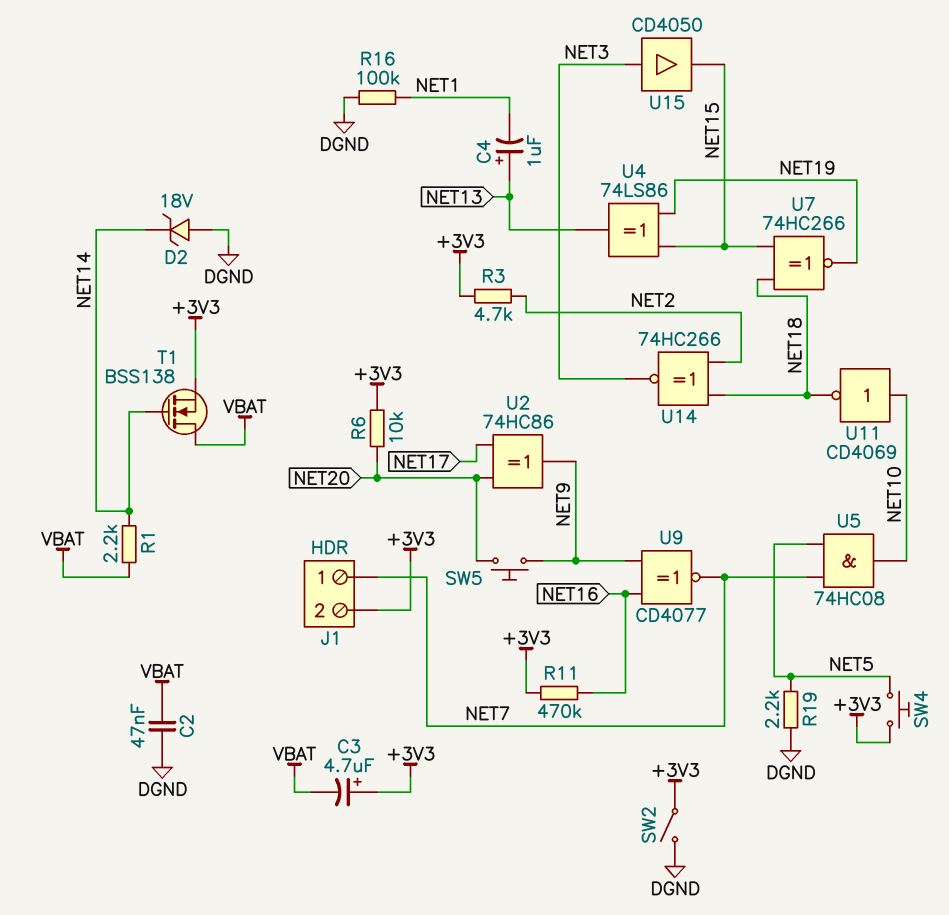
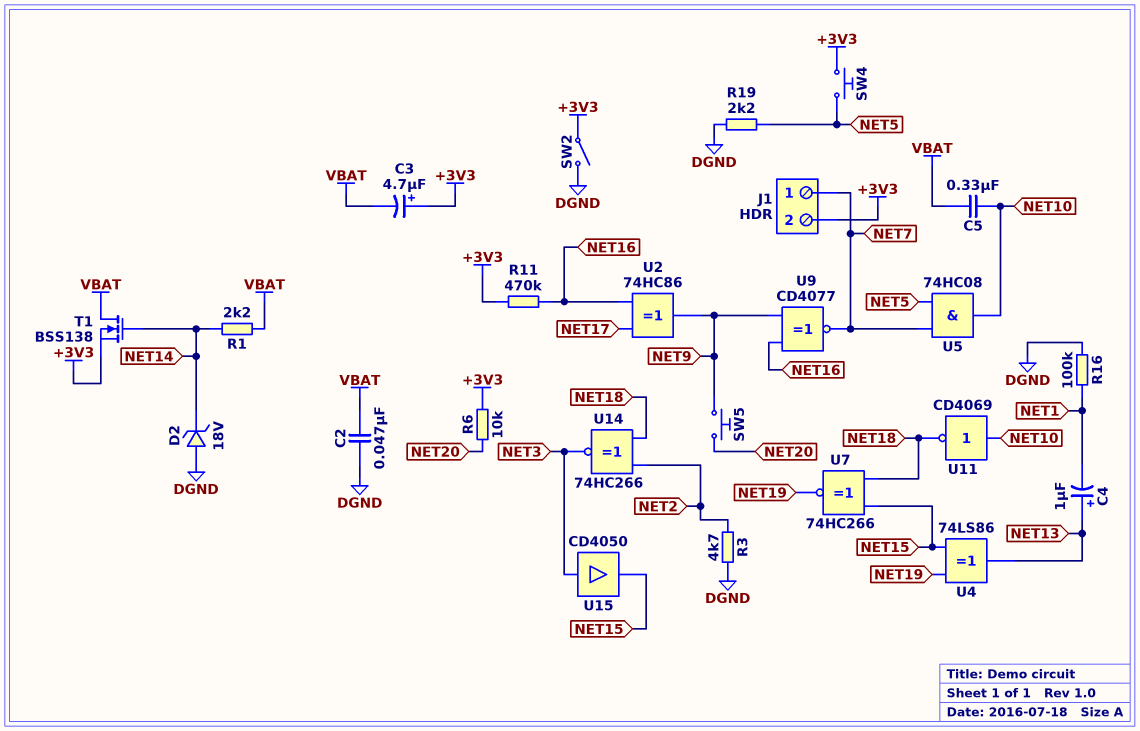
C5: none -> 330nF (NET10, VBAT)
R3: 4.7k (+3V3, NET2) -> 4.7k (DGND, NET2)
U2: XOR 74HC86 (in NET17, in NET20, out NET9) -> XOR 74HC86 (in NET16, in NET17, out NET9)

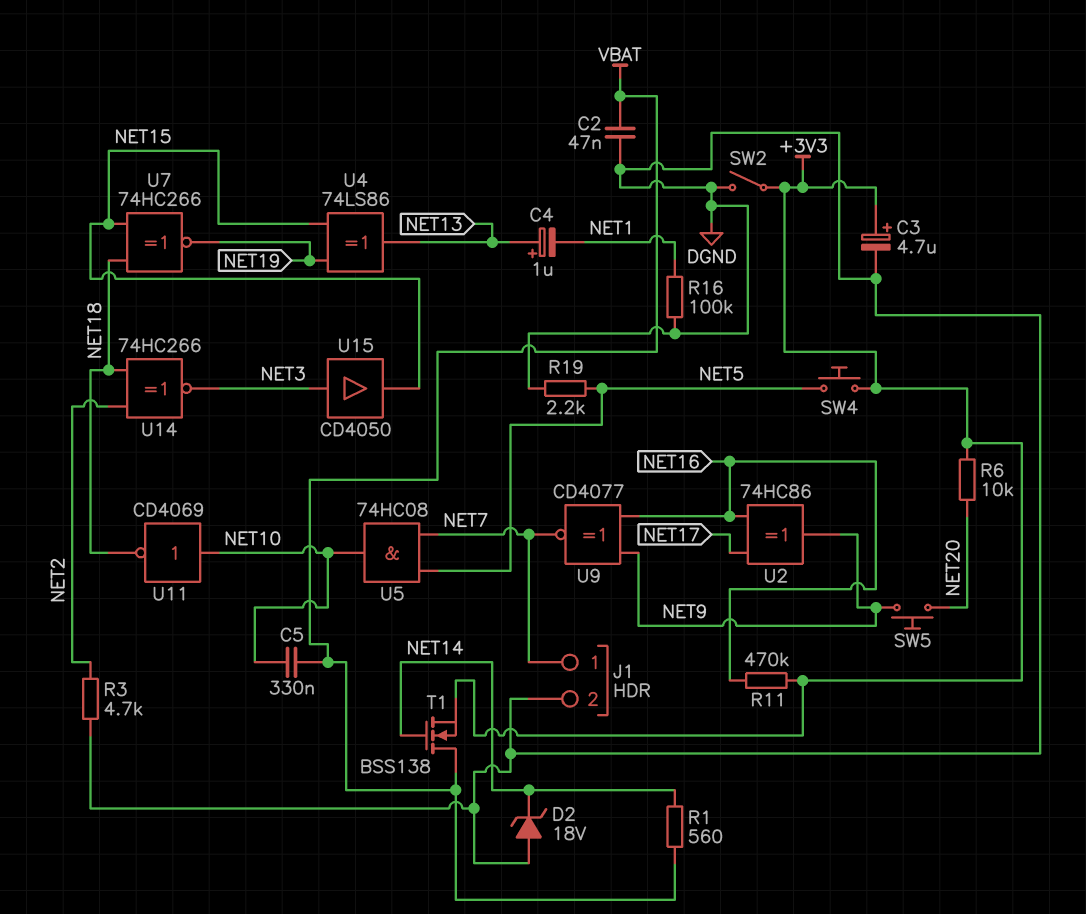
C3: 4.7uF (plus +3V3, minus VBAT) -> 4.7uF (plus +3V3, minus DGND)
J1 pin 2: +3V3 -> DGND
R1: 2.2k (NET14, VBAT) -> 560 (NET14, VBAT)

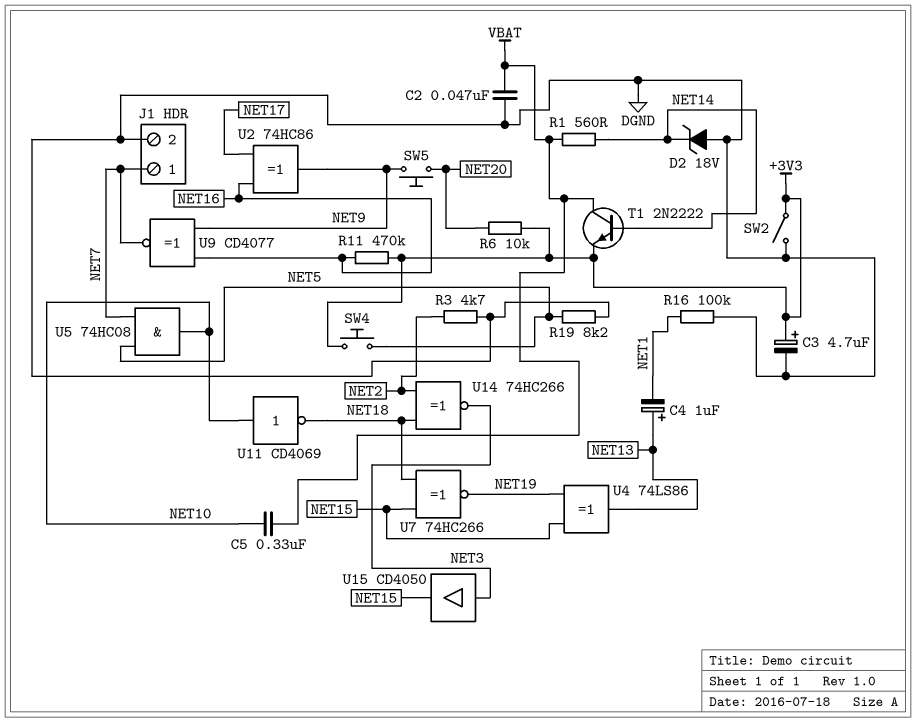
R19: 2.2k (DGND, NET5) -> 8.2k (DGND, NET5)
T1: NMOS BSS138 (G NET14, D VBAT, S +3V3) -> NPN 2N2222 (B NET14, C VBAT, E +3V3)

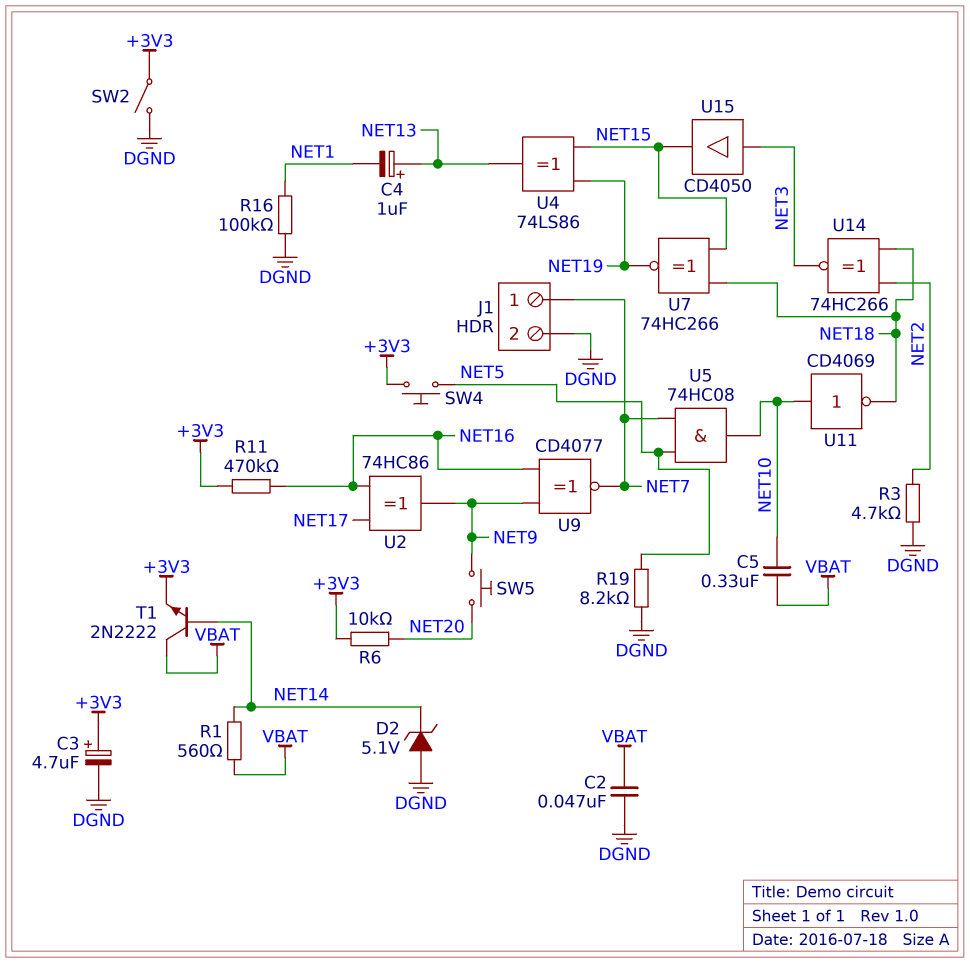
D2: zener 18V (A DGND, K NET14) -> zener 5.1V (A DGND, K NET14)

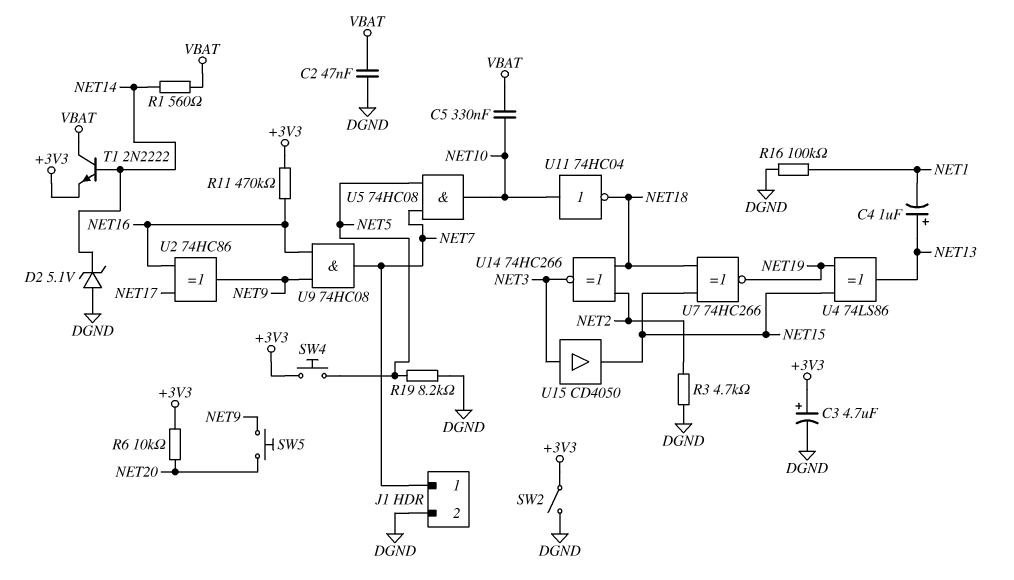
U9: XNOR CD4077 (in NET9, in NET16, out NET7) -> AND 74HC08 (in NET9, in NET16, out NET7)
U11: NOT CD4069 (in NET10, out NET18) -> NOT 74HC04 (in NET10, out NET18)

